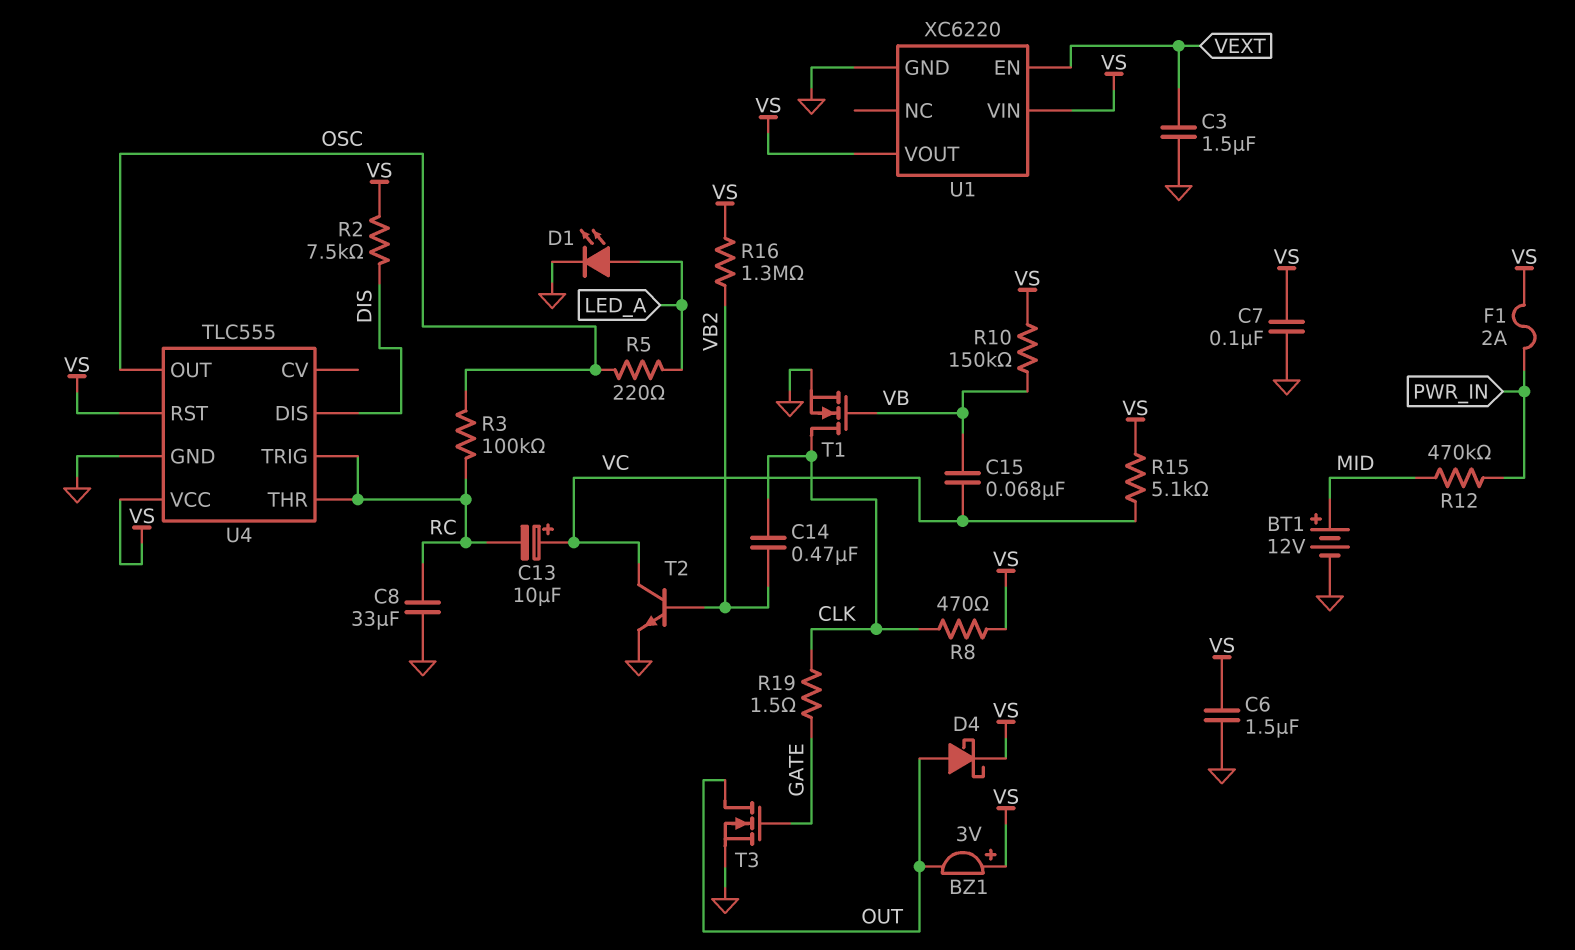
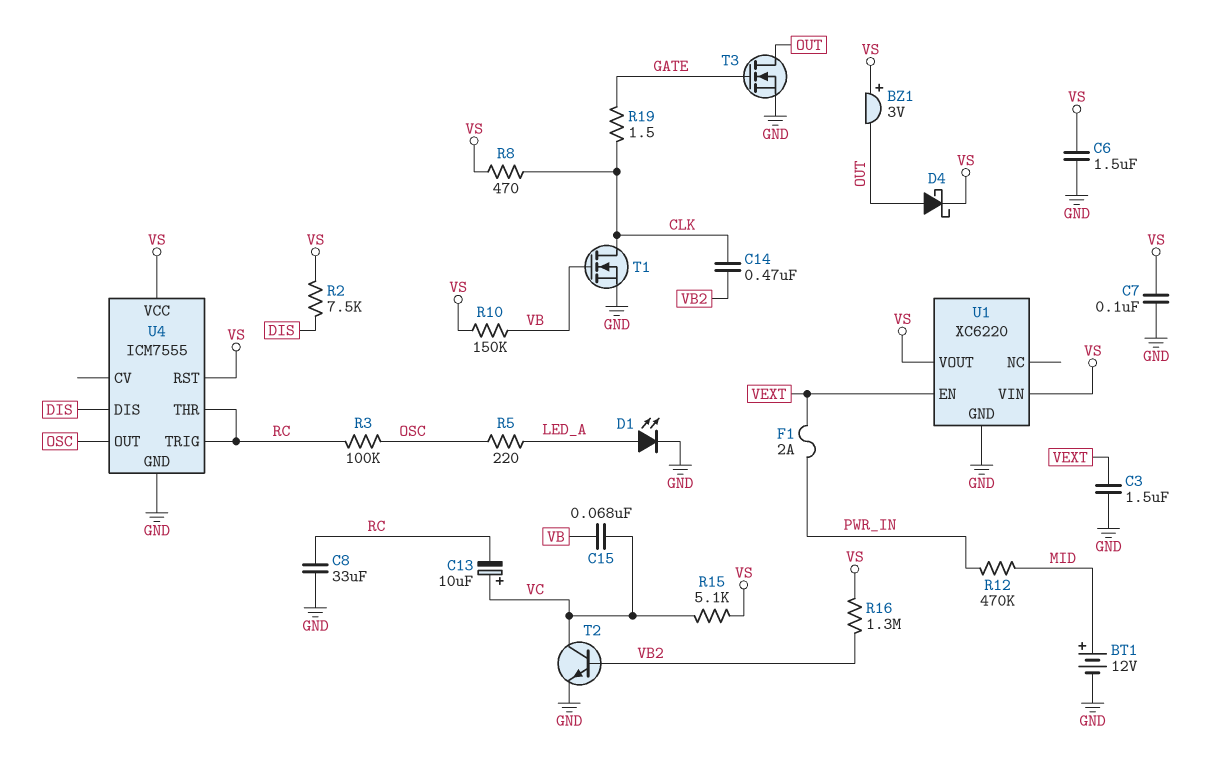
F1: 2A (PWR_IN, VS) -> 2A (PWR_IN, VEXT)
U4: TLC555 -> ICM7555

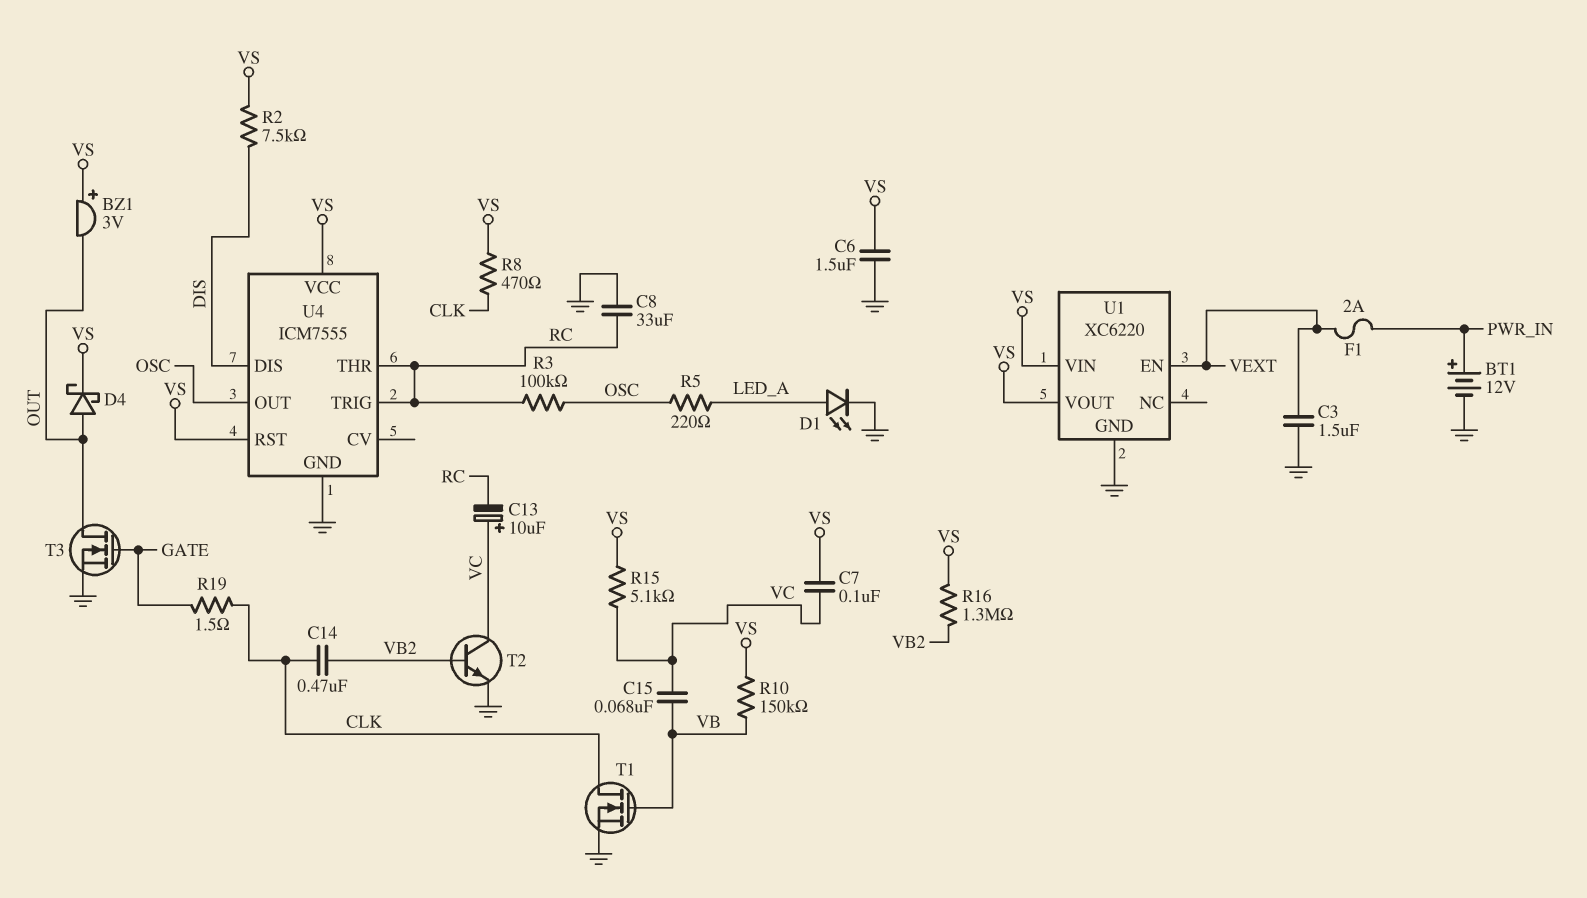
BT1: 12V (plus MID, minus GND) -> 12V (plus PWR_IN, minus GND)
C7: 100nF (GND, VS) -> 100nF (VC, VS)
R12: 470k (MID, PWR_IN) -> none

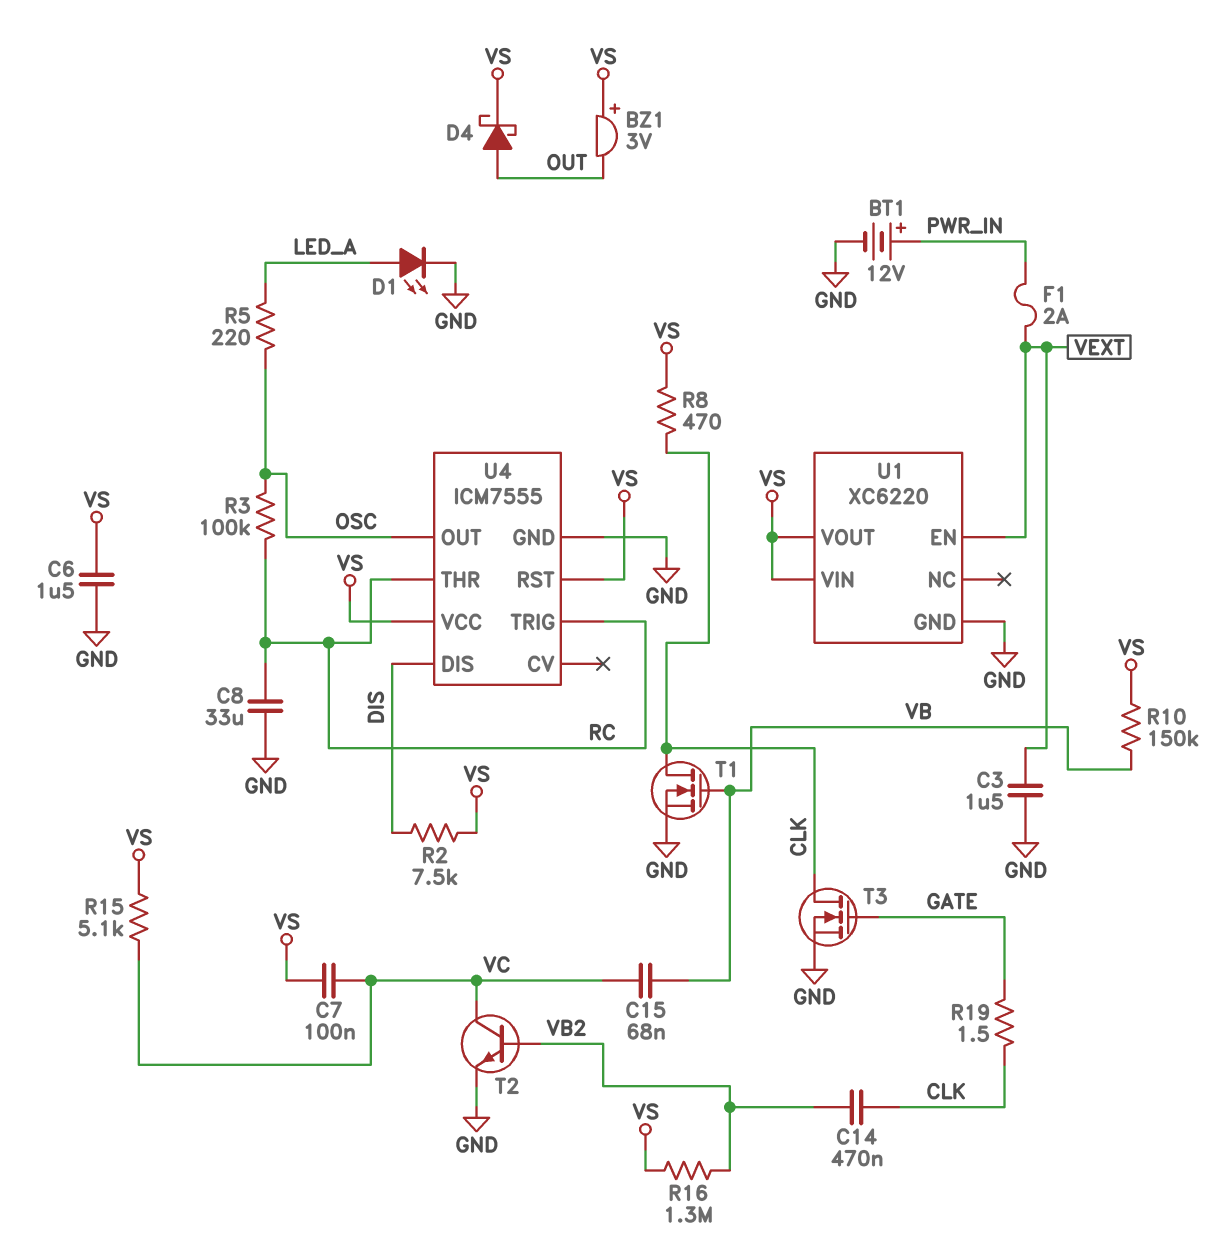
C13: 10uF (plus VC, minus RC) -> none
T3: NMOS (G GATE, D OUT, S GND) -> NMOS (G GATE, D CLK, S GND)

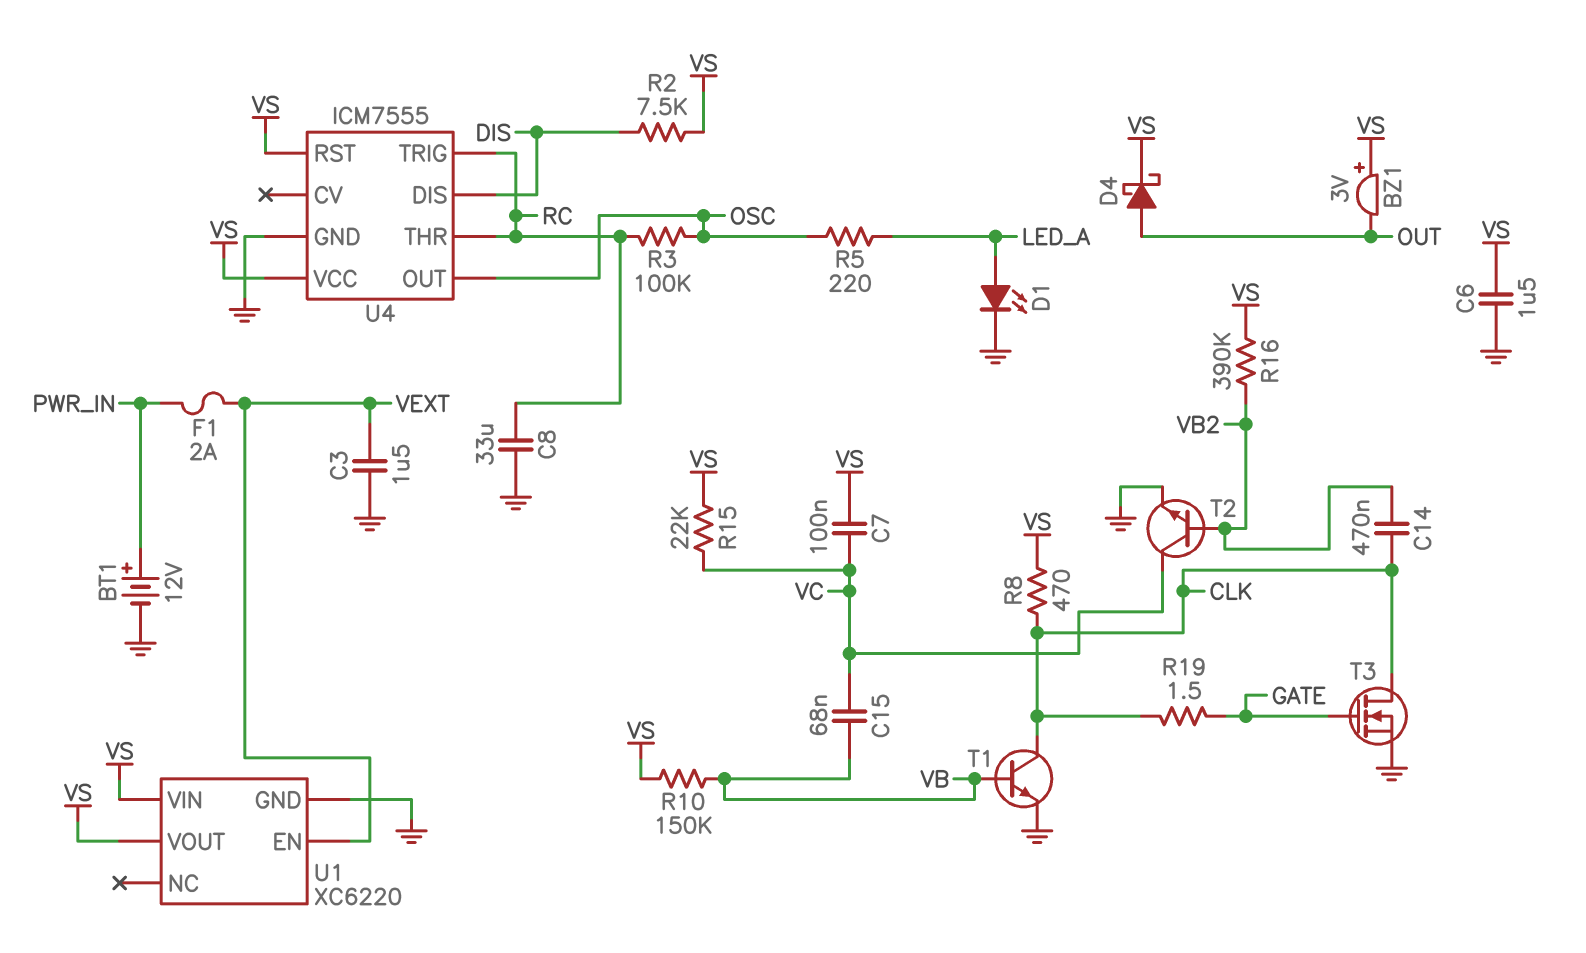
R15: 5.1k (VC, VS) -> 22k (VC, VS)
R16: 1.3M (VB2, VS) -> 390k (VB2, VS)
T1: NMOS (G VB, D CLK, S GND) -> NPN (B VB, C CLK, E GND)

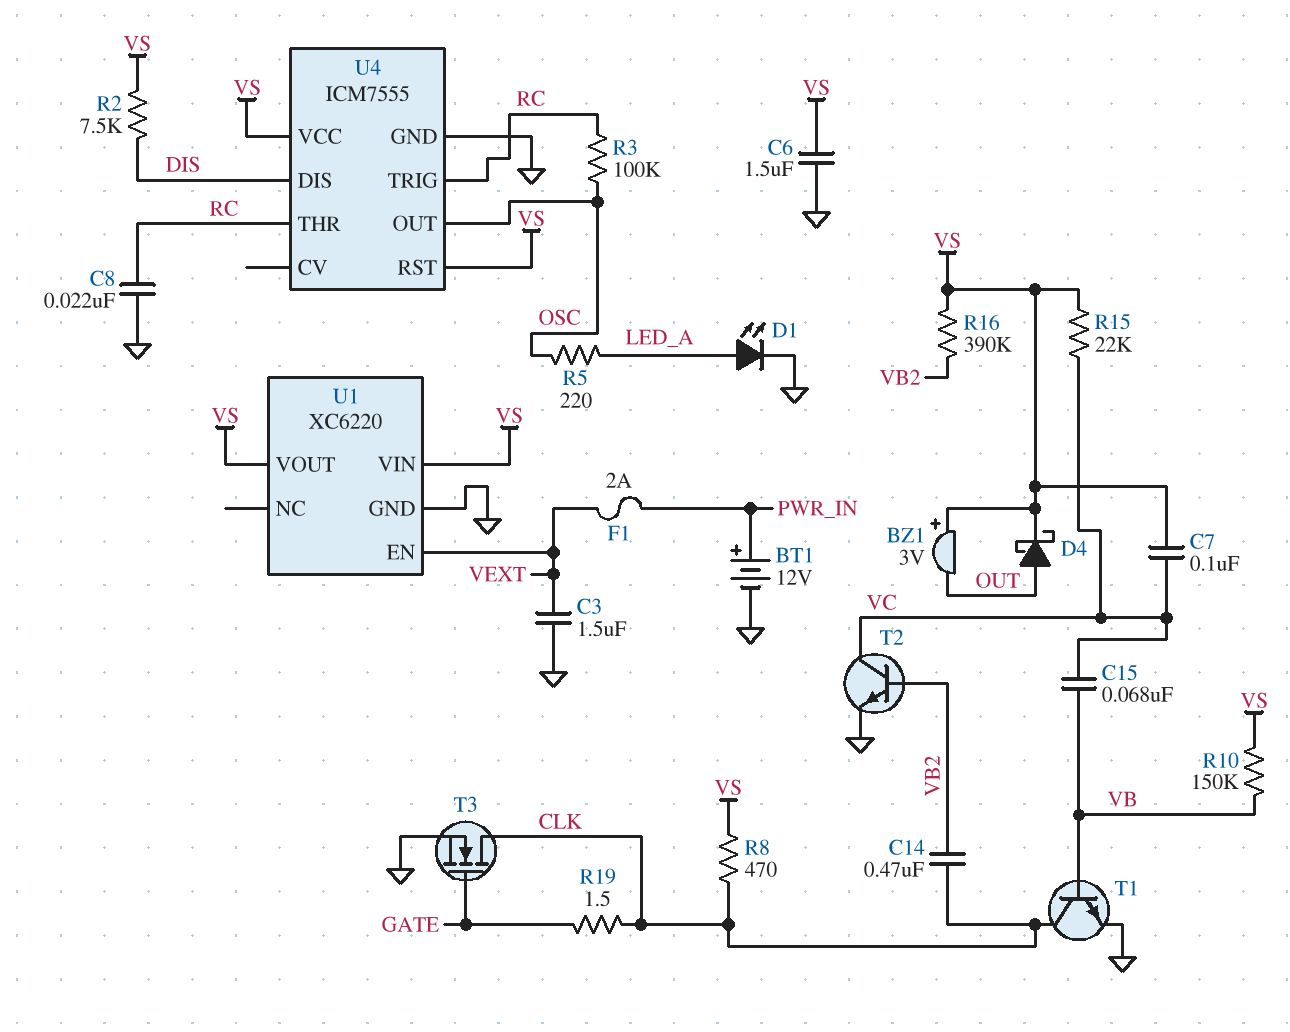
C8: 33uF (GND, RC) -> 22nF (GND, RC)

